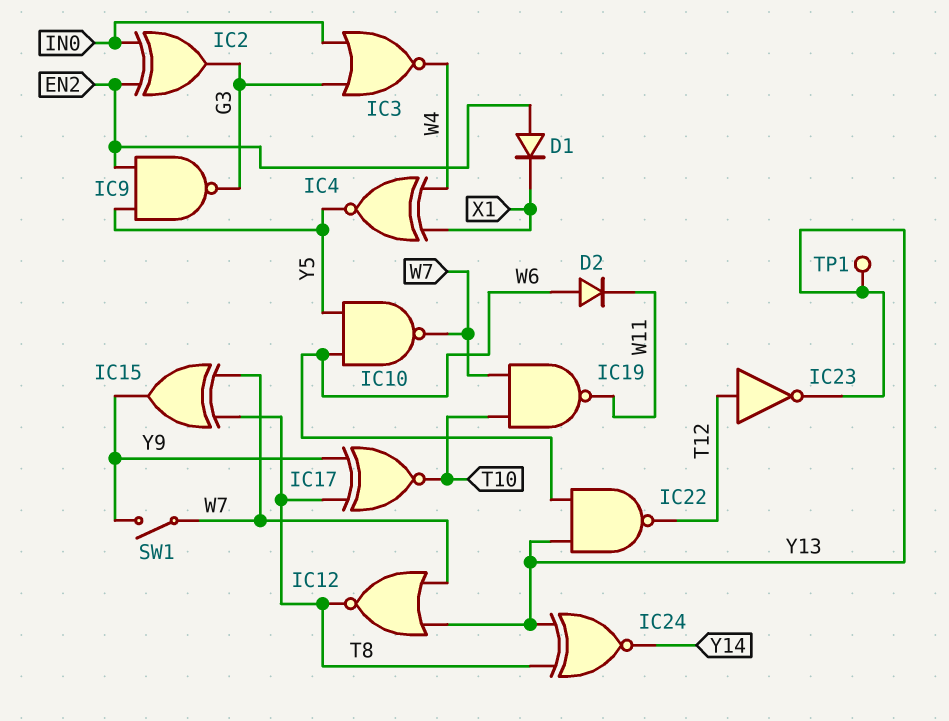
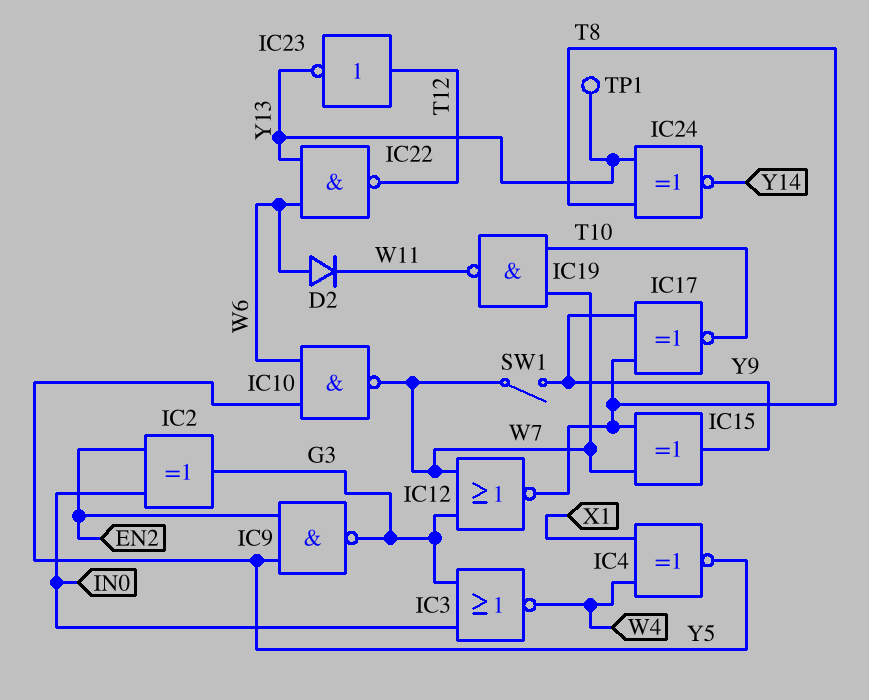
D1: diode (A EN2, K X1) -> none
IC12: NOR (in W7, in Y13, out T8) -> NOR (in G3, in W7, out T8)

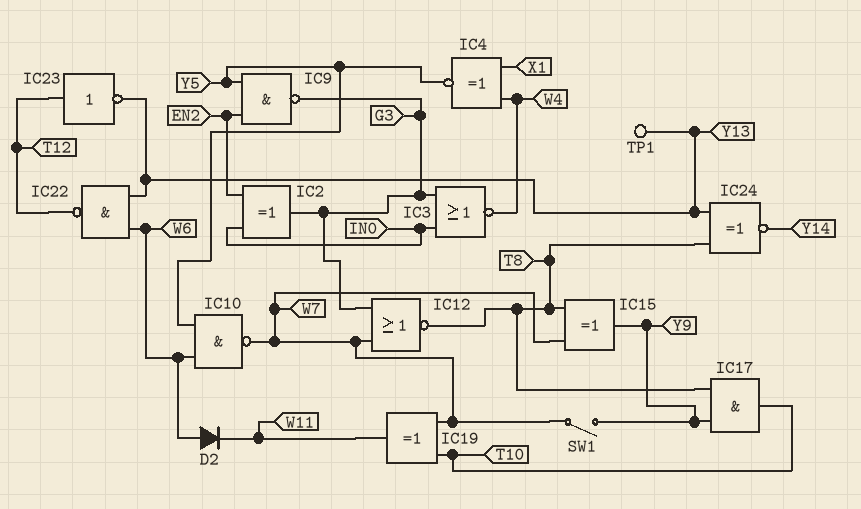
IC17: XNOR (in T8, in Y9, out T10) -> AND (in T8, in Y9, out T10)
IC19: NAND (in T10, in W7, out W11) -> XOR (in T10, in W7, out W11)

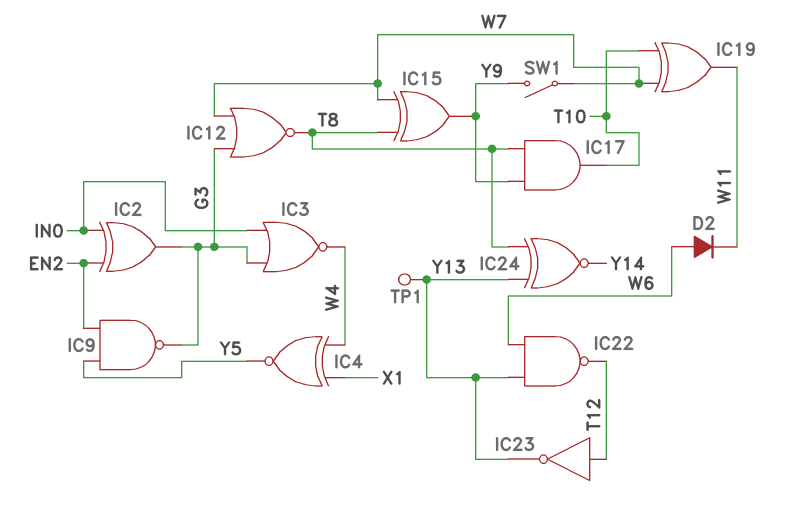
IC10: NAND (in W6, in Y5, out W7) -> none

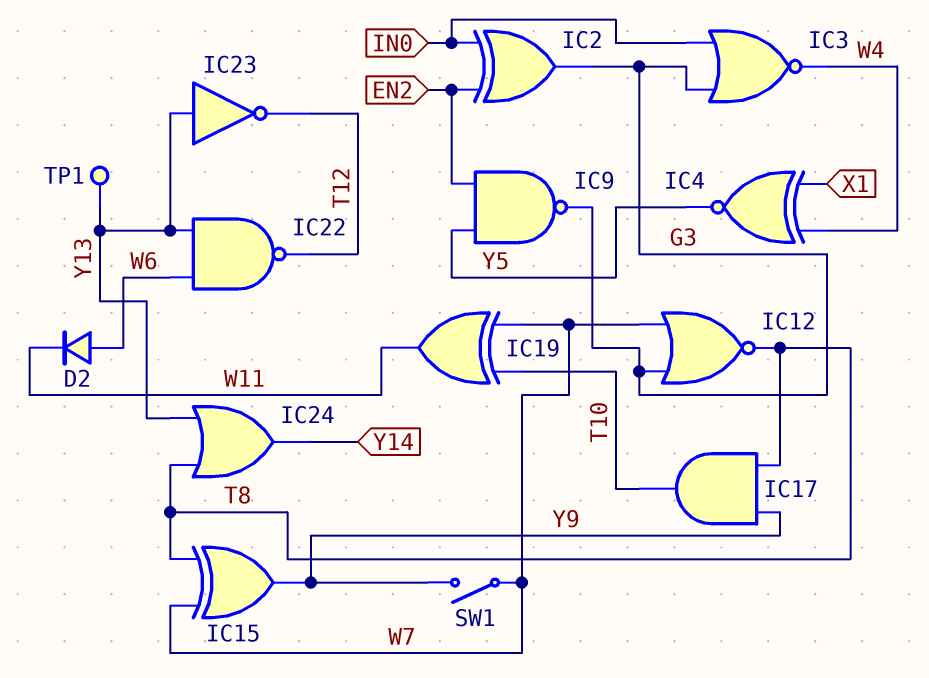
IC23: NOT (in T12, out Y13) -> NOT (in Y13, out T12)
IC24: XNOR (in T8, in Y13, out Y14) -> OR (in T8, in Y13, out Y14)

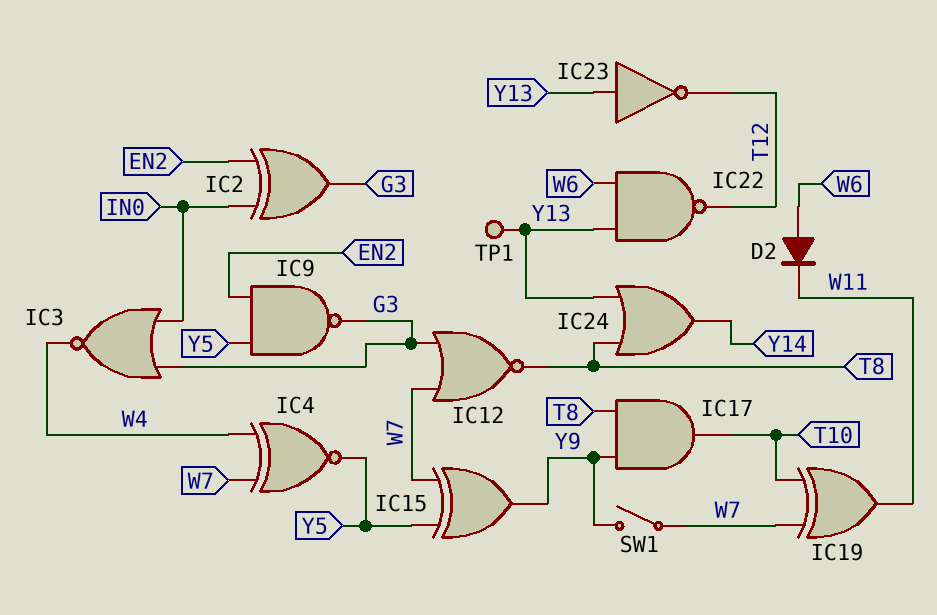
IC4: XNOR (in W4, in X1, out Y5) -> XNOR (in W4, in W7, out Y5)
IC15: XOR (in T8, in W7, out Y9) -> XOR (in W7, in Y5, out Y9)

